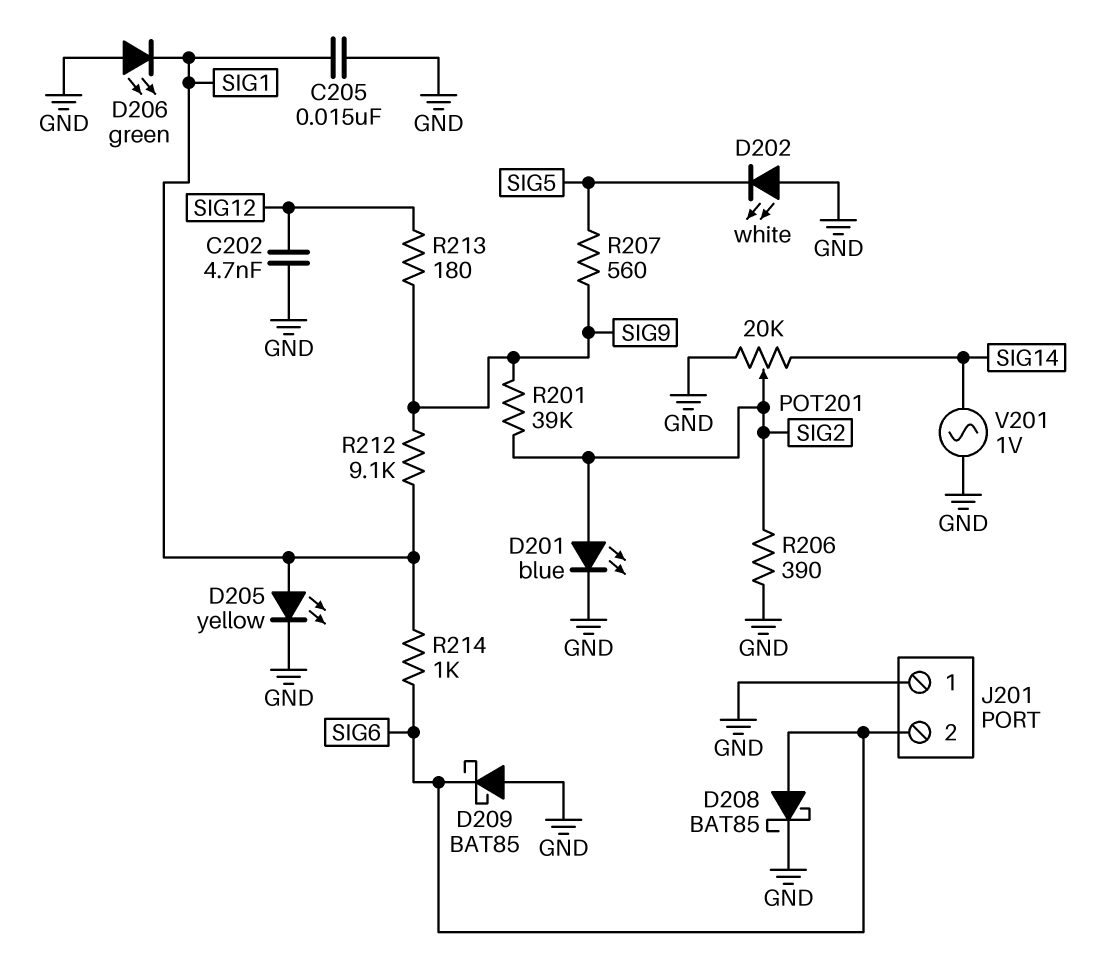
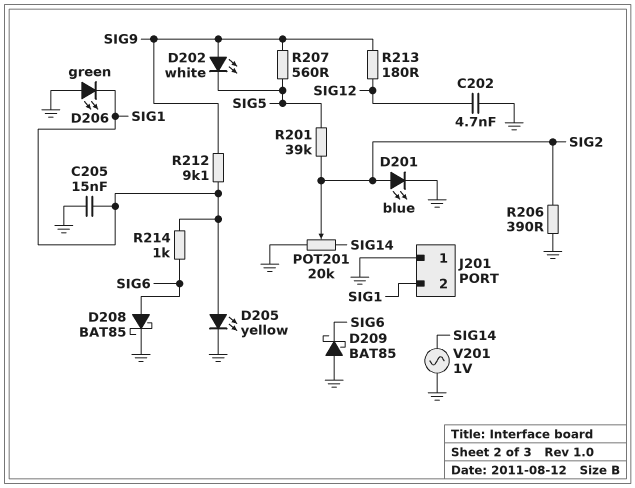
D202: LED white (A GND, K SIG5) -> LED white (A SIG9, K SIG5)
J201 pin 2: SIG6 -> SIG1
R201: 39k (SIG2, SIG9) -> 39k (SIG2, SIG5)

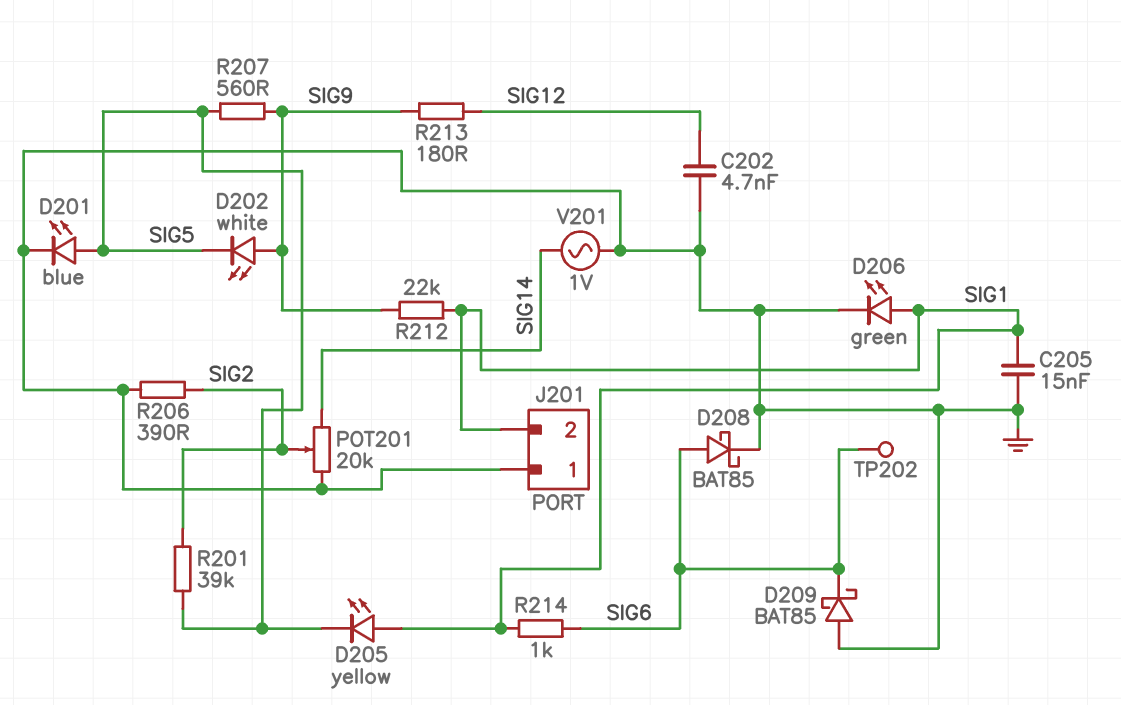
D201: LED blue (A SIG2, K GND) -> LED blue (A SIG5, K GND)
D205: LED yellow (A SIG1, K GND) -> LED yellow (A SIG1, K SIG5)
D206: LED green (A GND, K SIG1) -> LED green (A SIG1, K GND)
R212: 9.1k (SIG1, SIG9) -> 22k (SIG1, SIG9)
TP202: none -> test point (SIG6)

